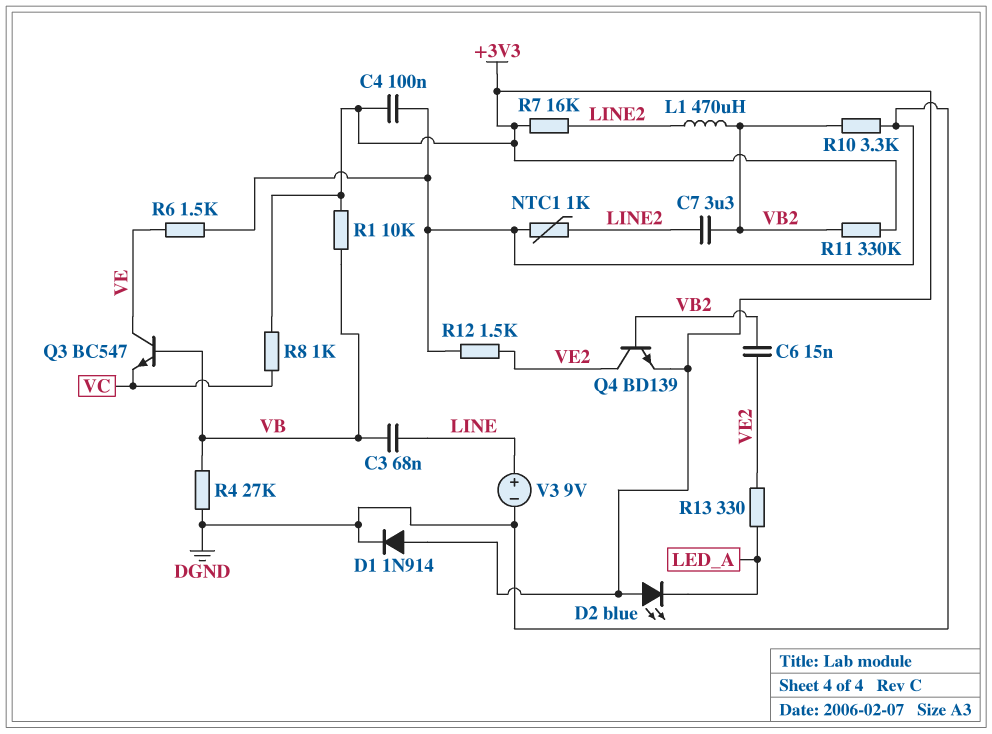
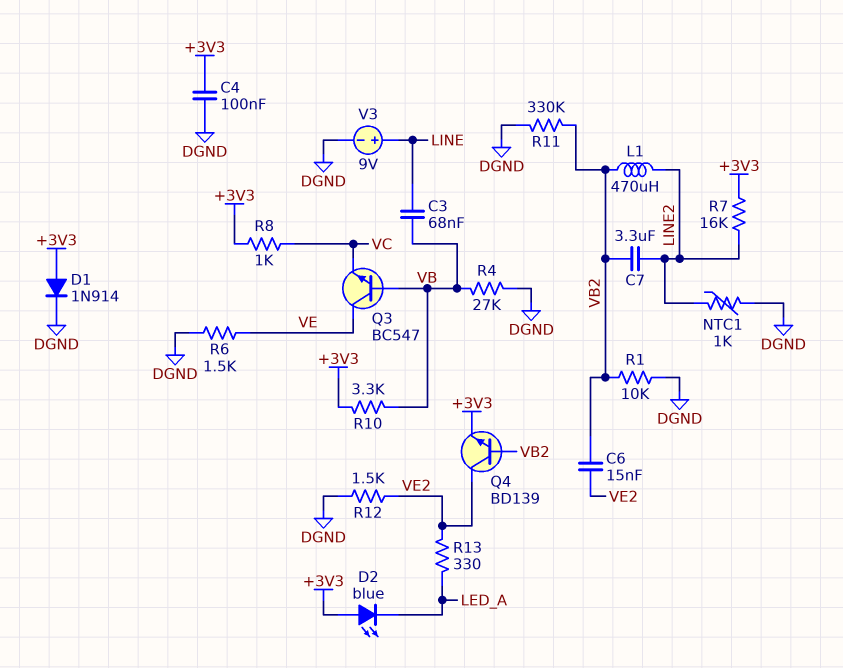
R1: 10k (+3V3, VB) -> 10k (DGND, VB2)
R10: 3.3k (DGND, VB2) -> 3.3k (+3V3, VB)
R11: 330k (+3V3, VB2) -> 330k (DGND, VB2)

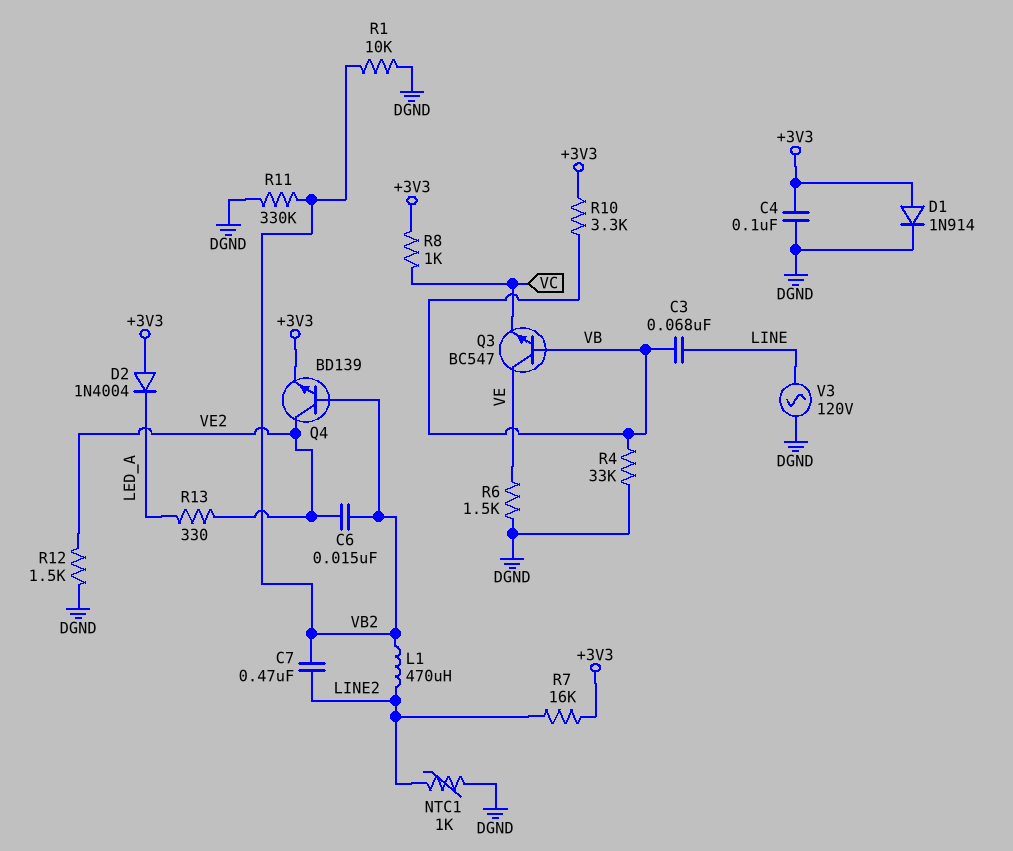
C7: 3.3uF (LINE2, VB2) -> 470nF (LINE2, VB2)
D2: LED blue (A +3V3, K LED_A) -> diode 1N4004 (A +3V3, K LED_A)
R4: 27k (DGND, VB) -> 33k (DGND, VB)
V3: 9V (plus LINE, minus DGND) -> AC 120V (DGND, LINE)

